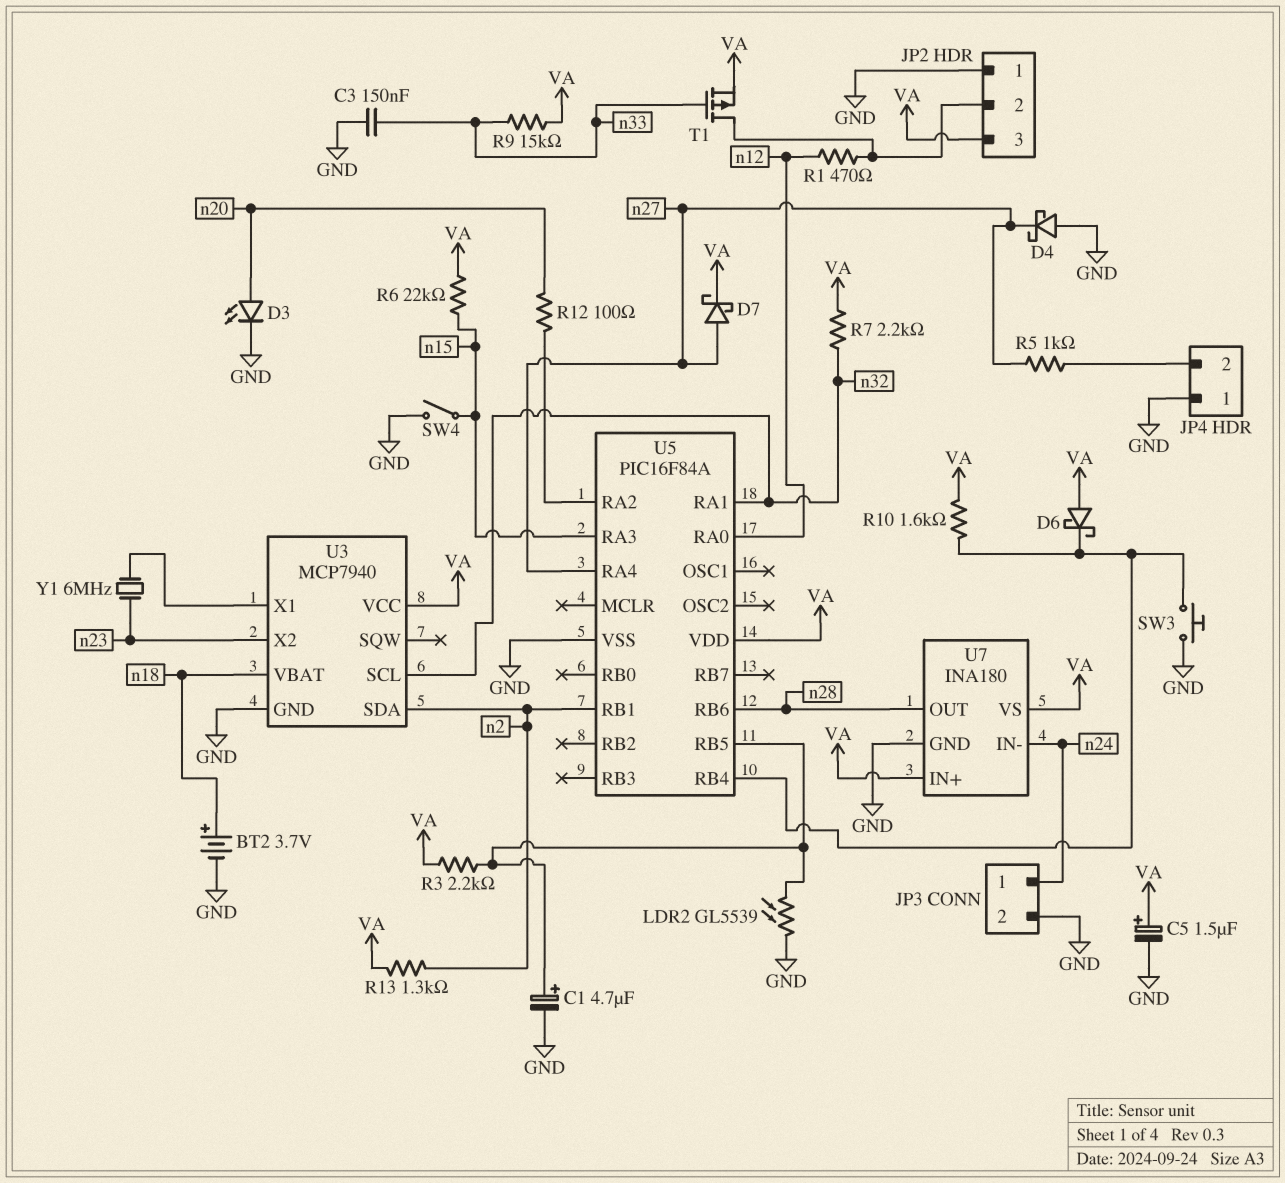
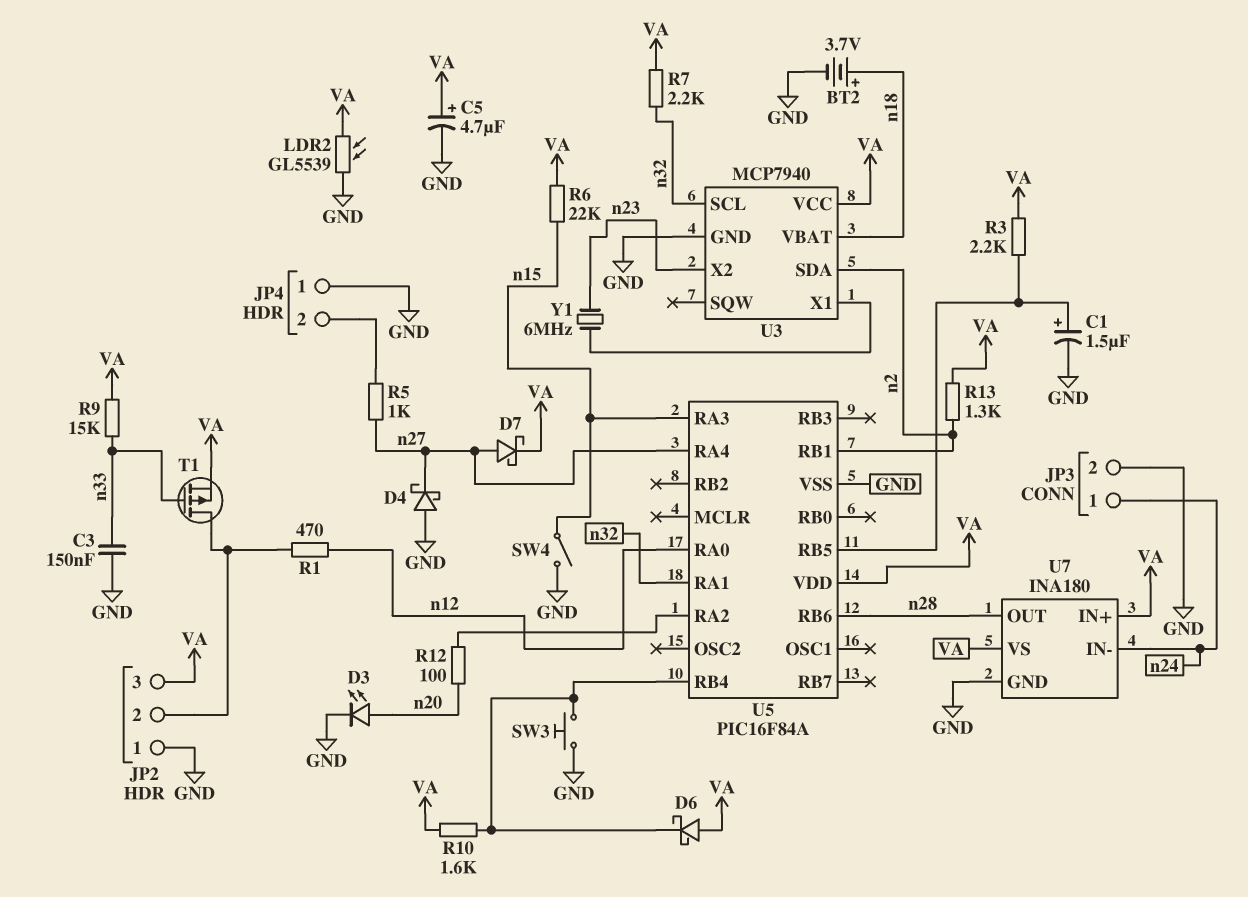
C1: 4.7uF (plus U5/RB5, minus GND) -> 1.5uF (plus U5/RB5, minus GND)
C5: 1.5uF (plus VA, minus GND) -> 4.7uF (plus VA, minus GND)
LDR2: GL5539 (GND, U5/RB5) -> GL5539 (GND, VA)

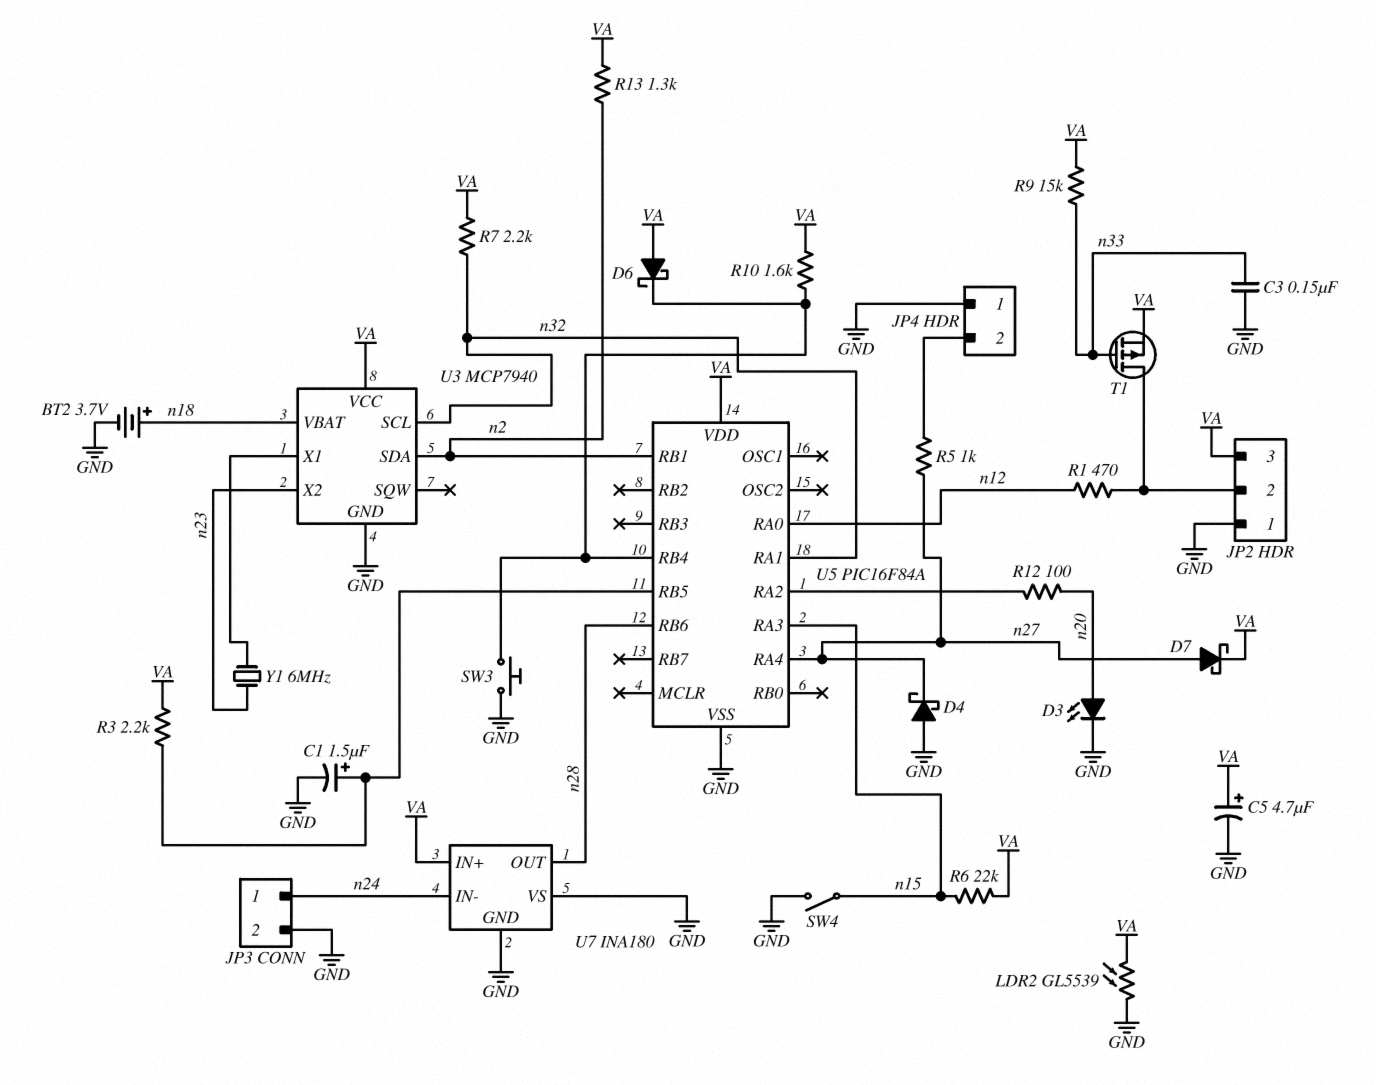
U7 pin VS: VA -> GND

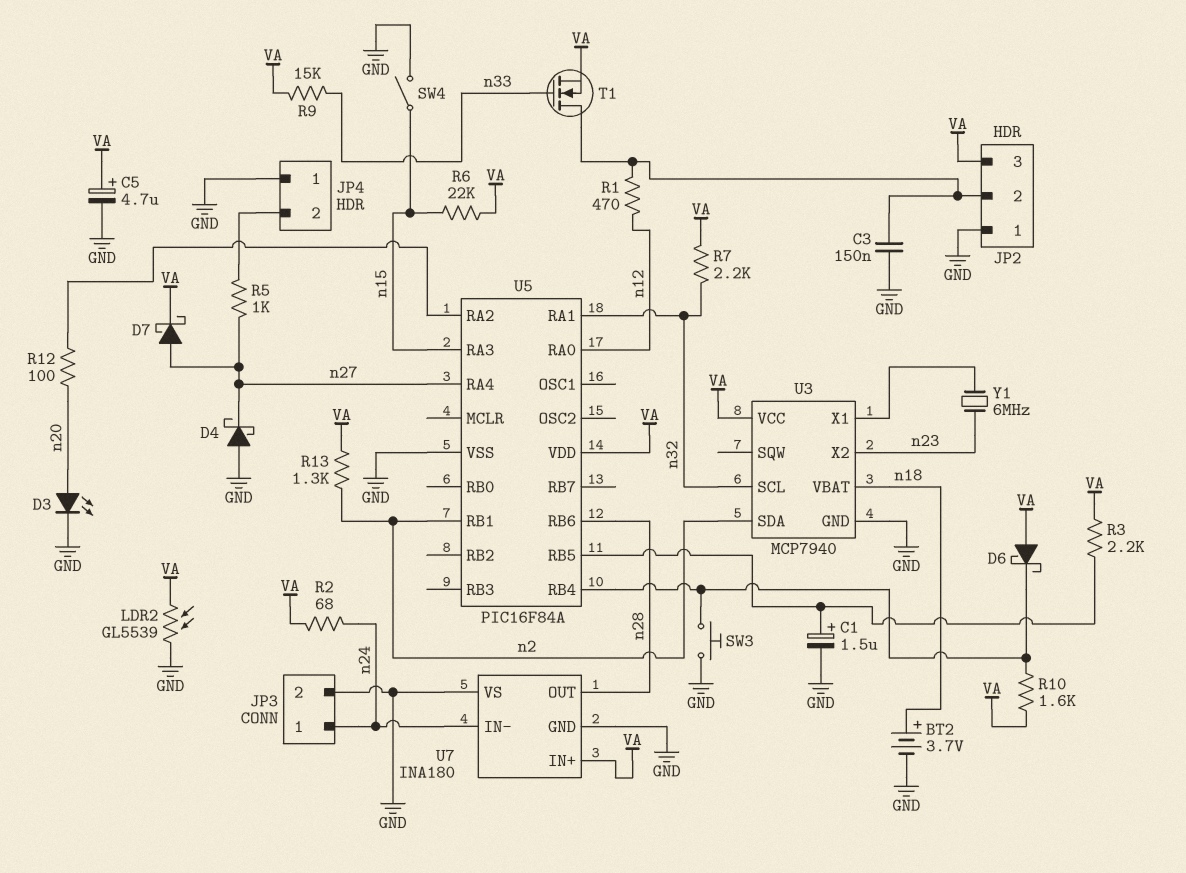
C3: 150nF (GND, n33) -> 150nF (GND, JP2/2)
R2: none -> 68 (VA, n24)
T1: PMOS (G n33, D JP2/2, S VA) -> NMOS (G n33, D JP2/2, S VA)

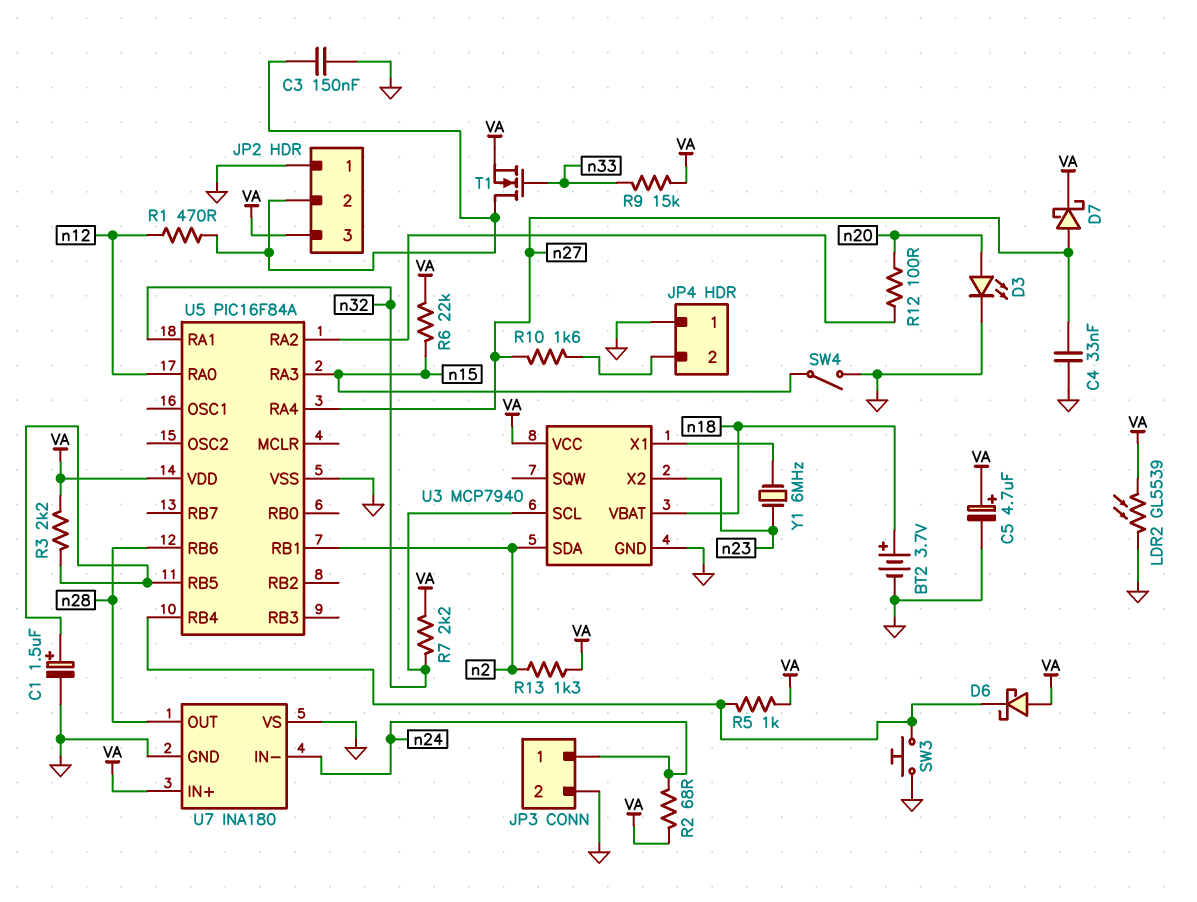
C4: none -> 33nF (GND, n27)
D4: schottky (A GND, K n27) -> none
R5: 1k (JP4/2, n27) -> 1k (U5/RB4, VA)
R10: 1.6k (U5/RB4, VA) -> 1.6k (JP4/2, n27)

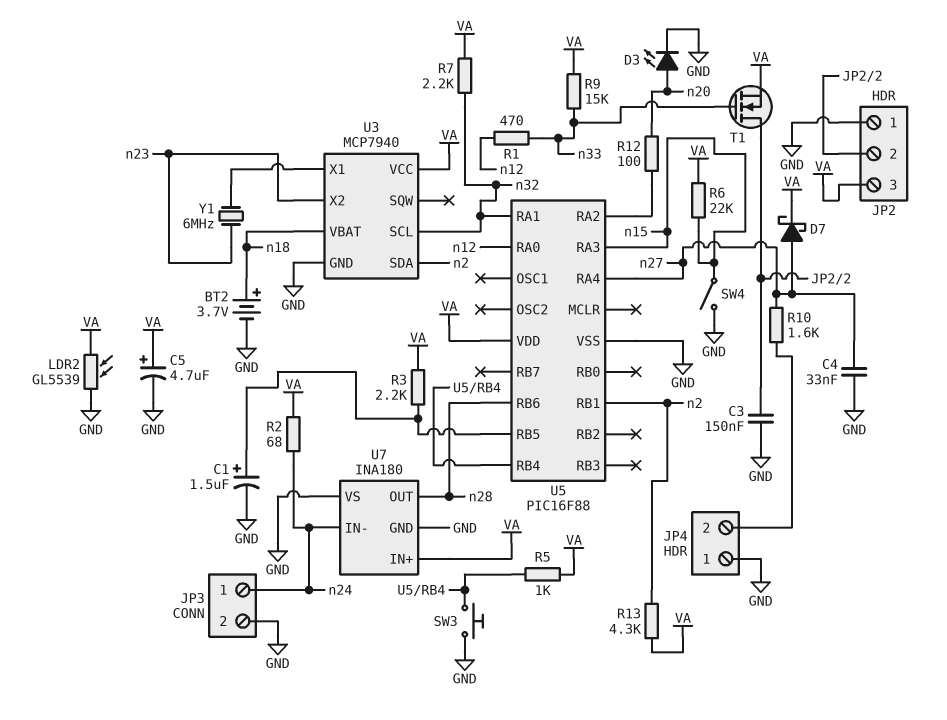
D6: schottky (A VA, K U5/RB4) -> none
R1: 470 (JP2/2, n12) -> 470 (n12, n33)
R13: 1.3k (VA, n2) -> 4.3k (VA, n2)
U5: PIC16F84A -> PIC16F88

